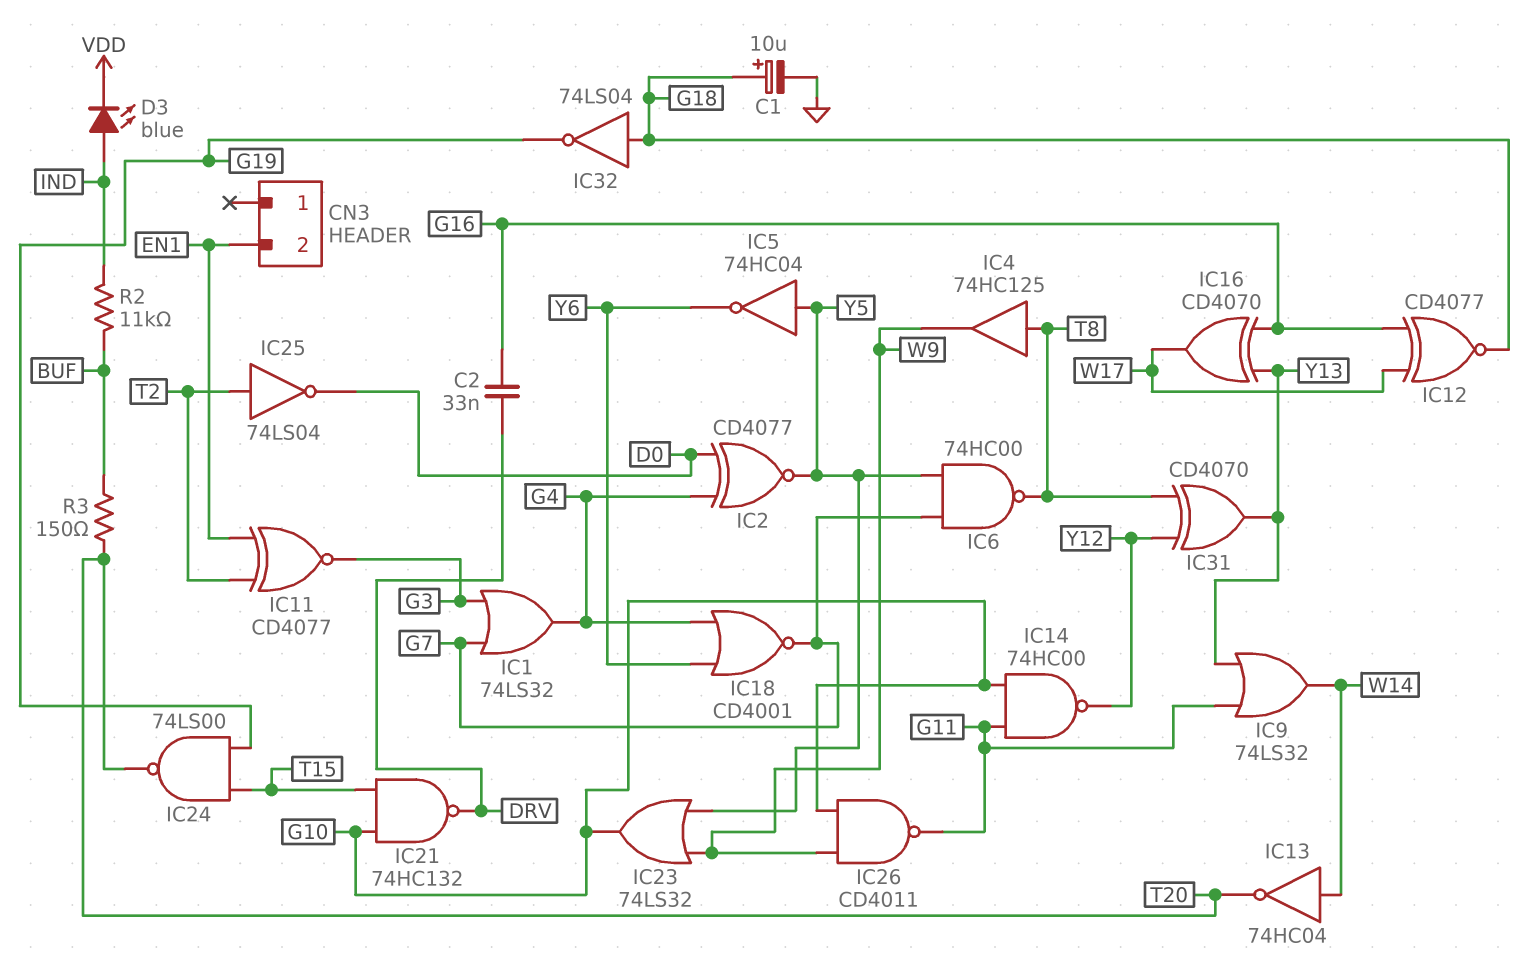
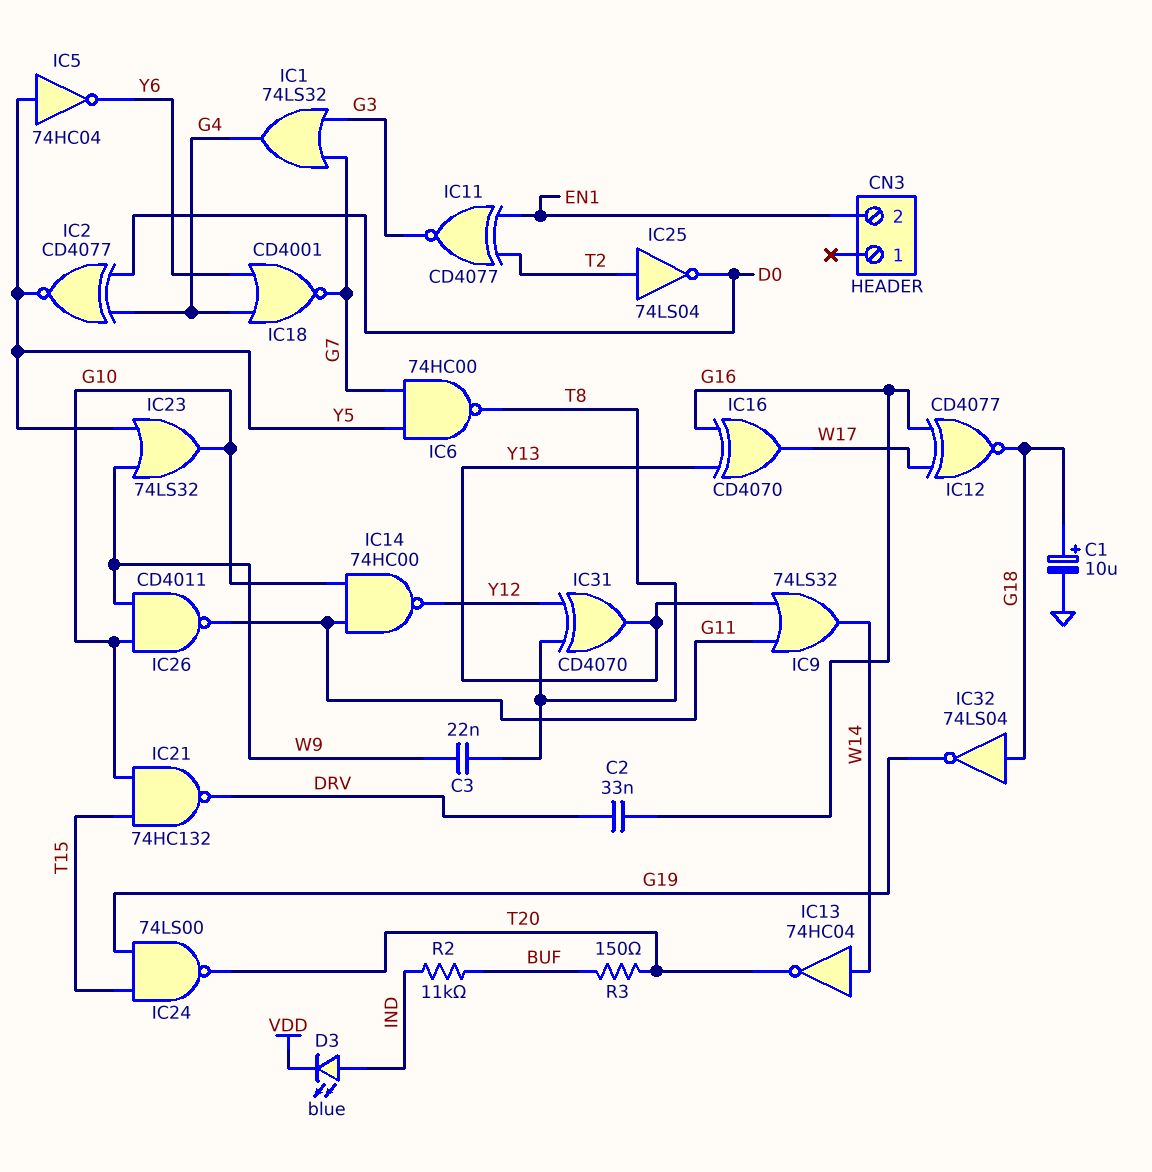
C3: none -> 22nF (T8, W9)
IC4: buffer 74HC125 (in T8, out W9) -> none

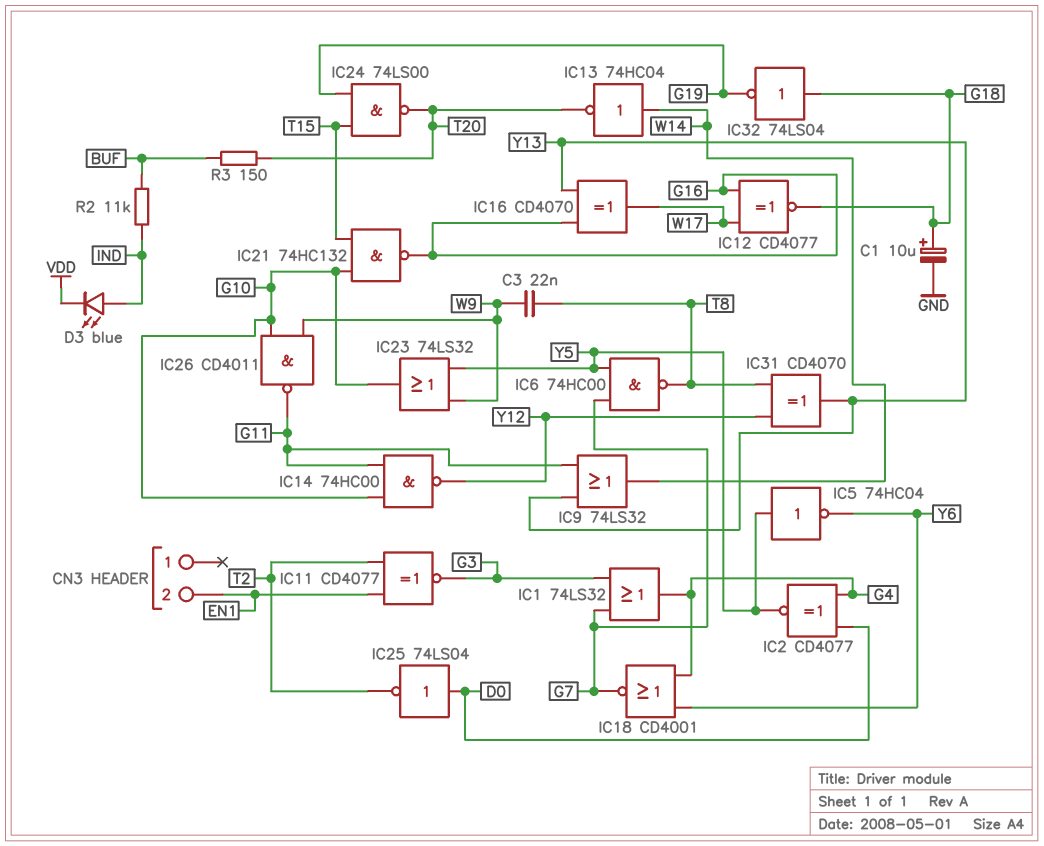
C2: 33nF (DRV, G16) -> none
IC21: NAND 74HC132 (in G10, in T15, out DRV) -> NAND 74HC132 (in G10, in T15, out G16)
IC25: NOT 74LS04 (in T2, out D0) -> NOT 74LS04 (in D0, out T2)

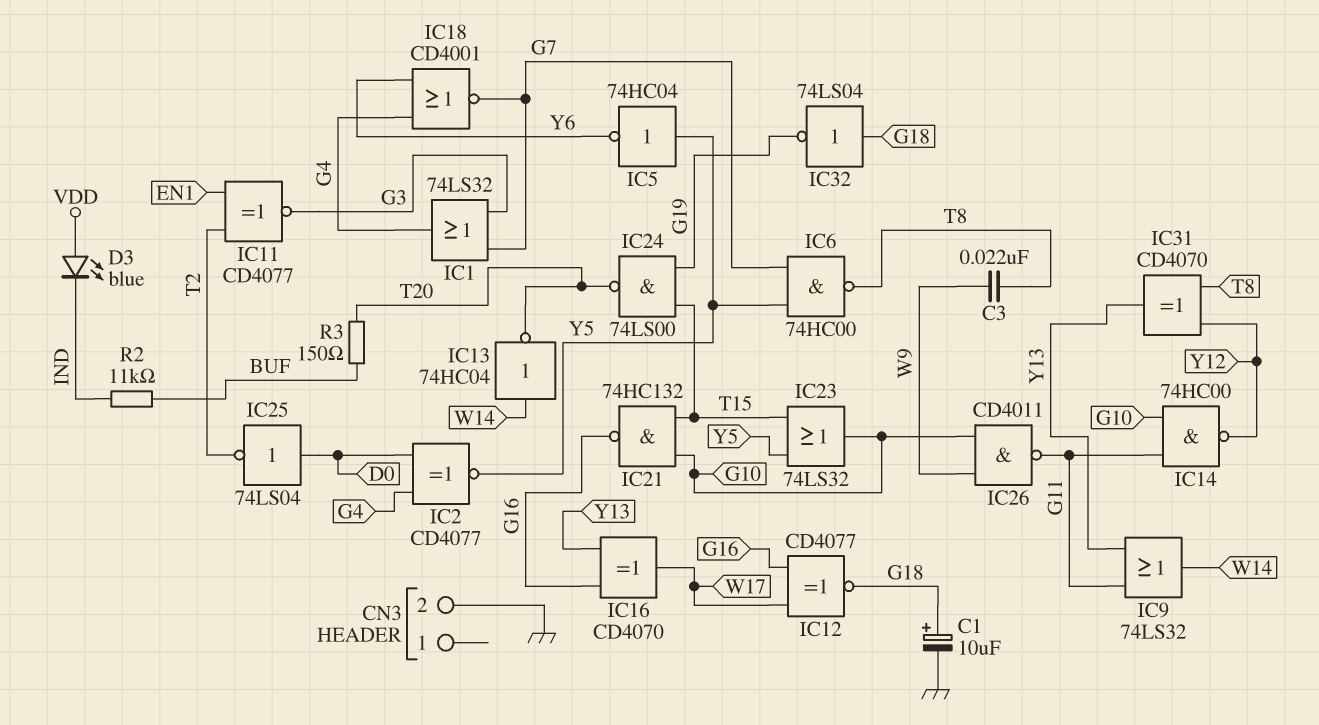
CN3 pin 2: EN1 -> GND
D3: LED blue (A IND, K VDD) -> LED blue (A VDD, K IND)
IC23: OR 74LS32 (in W9, in Y5, out G10) -> OR 74LS32 (in T15, in Y5, out G10)

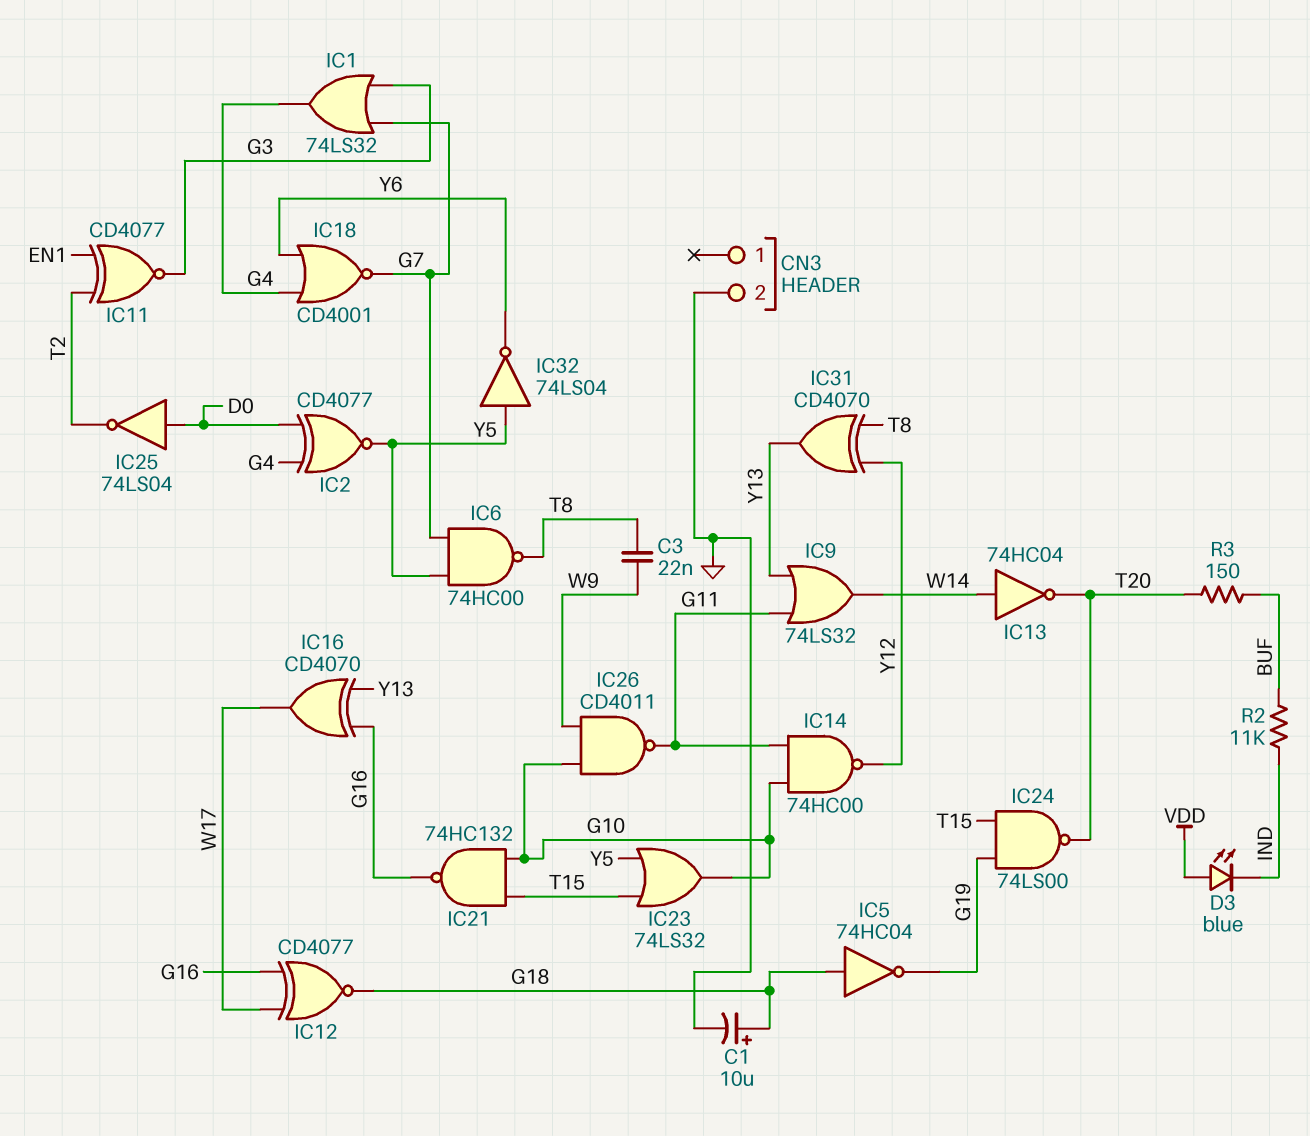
IC5: NOT 74HC04 (in Y5, out Y6) -> NOT 74HC04 (in G18, out G19)
IC32: NOT 74LS04 (in G18, out G19) -> NOT 74LS04 (in Y5, out Y6)

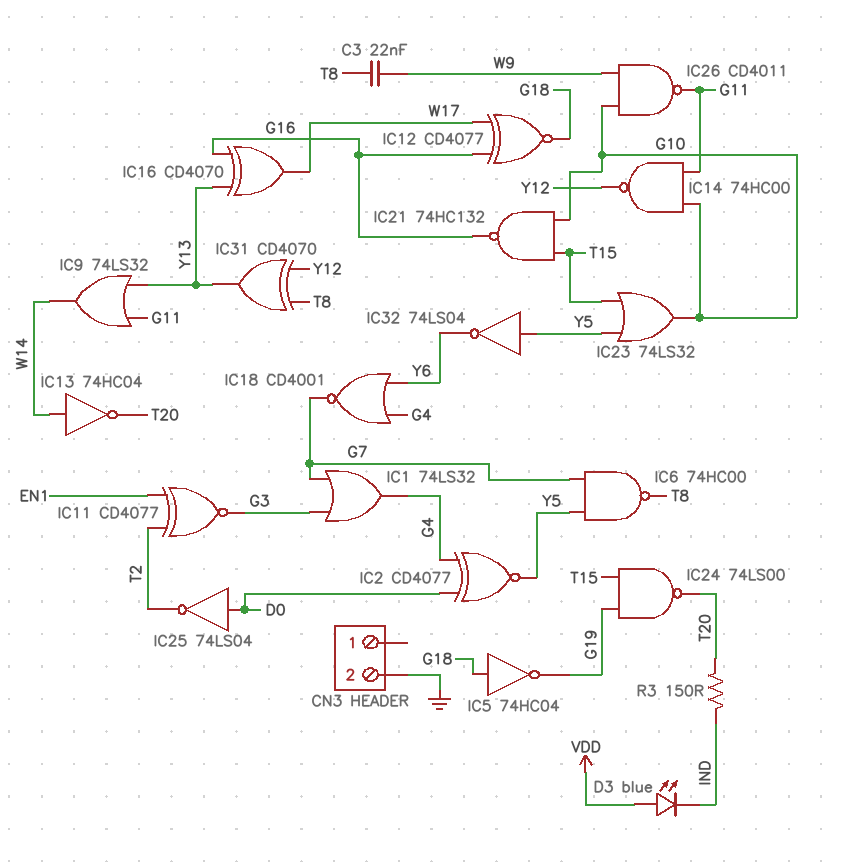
C1: 10uF (plus G18, minus GND) -> none
R2: 11k (BUF, IND) -> none
R3: 150 (BUF, T20) -> 150 (IND, T20)

